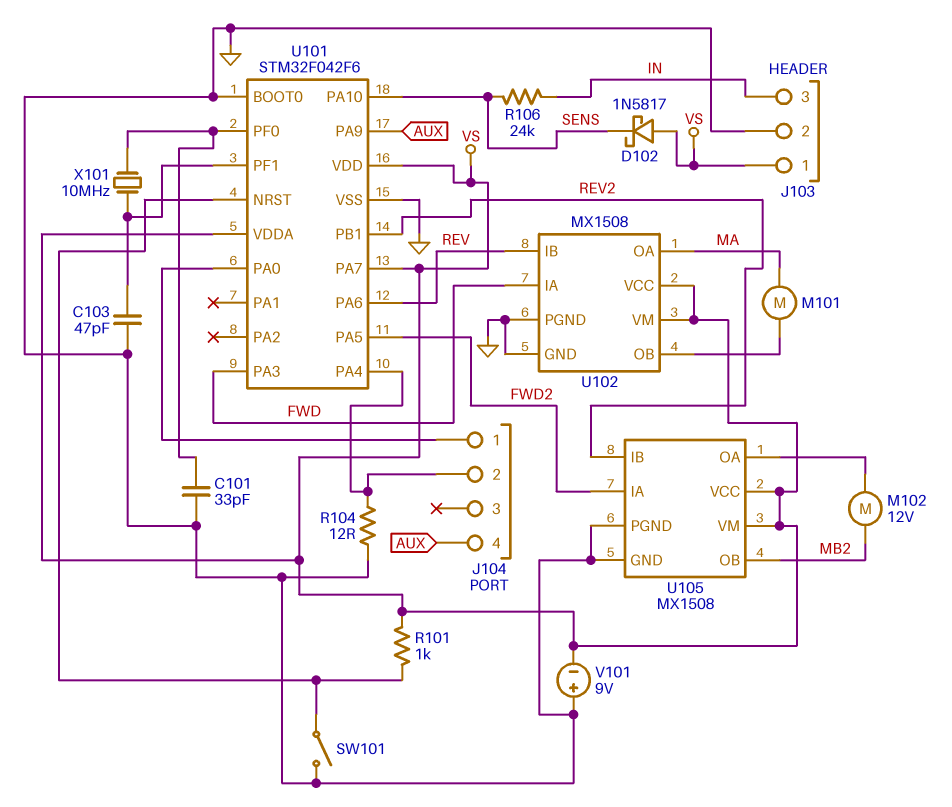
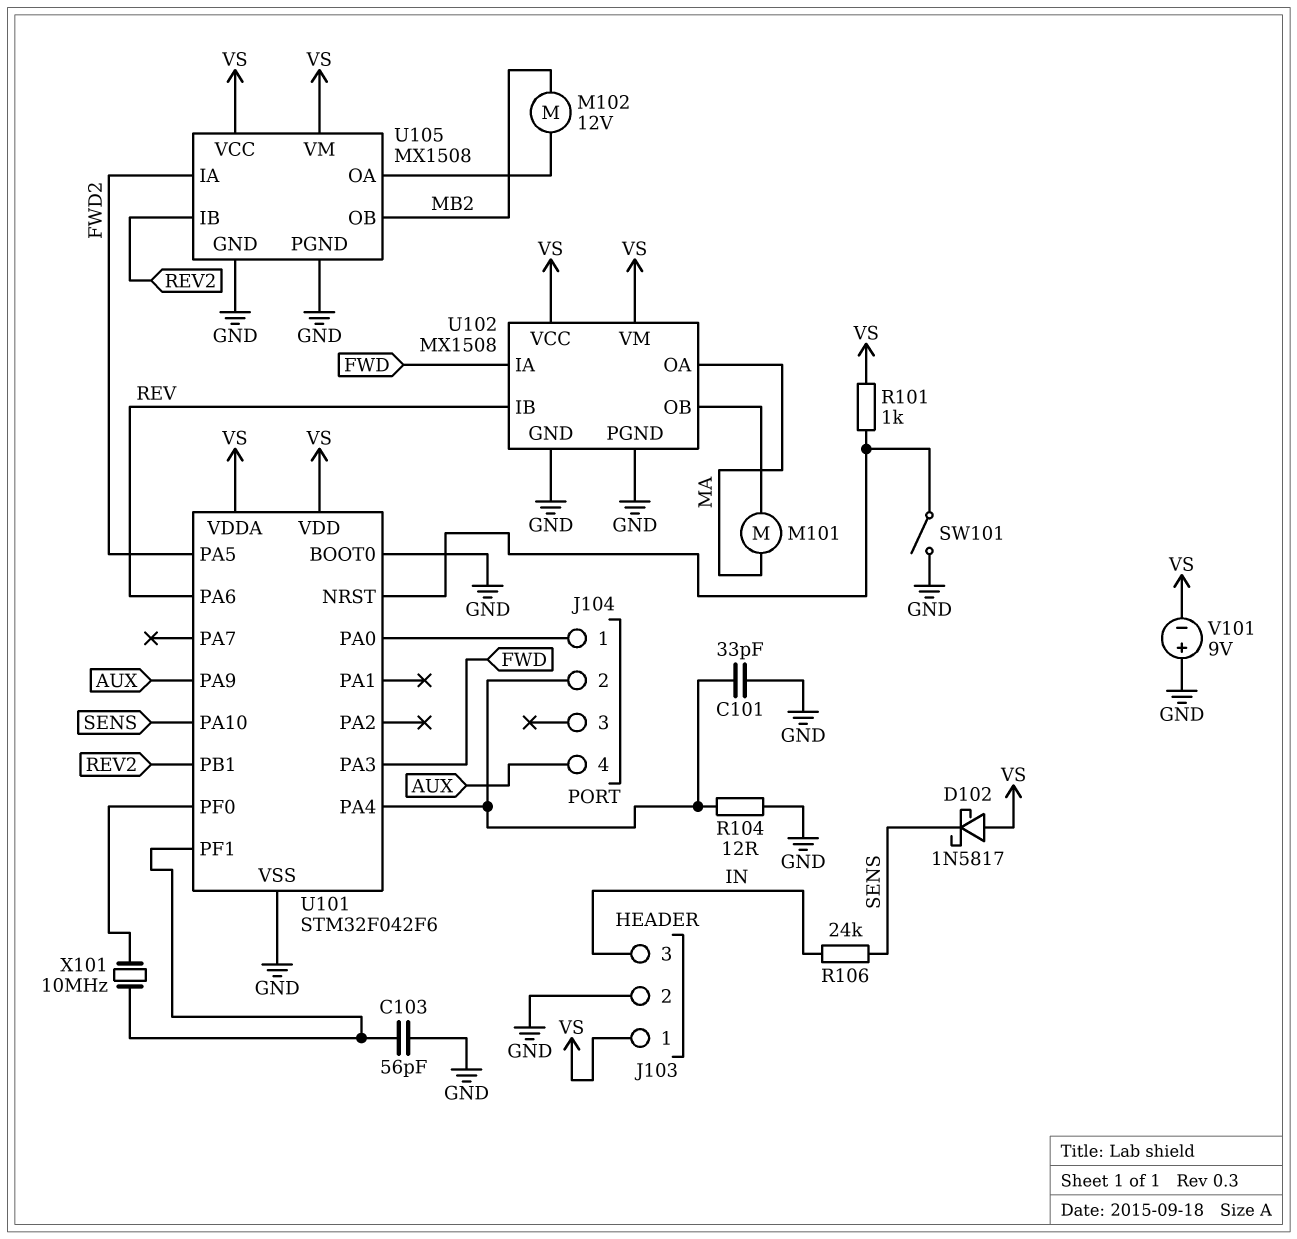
C101: 33pF (GND, U101/PF0) -> 33pF (GND, J104/2)
C103: 47pF (GND, U101/PF1) -> 56pF (GND, U101/PF1)
U101 pin PA7: VS -> none

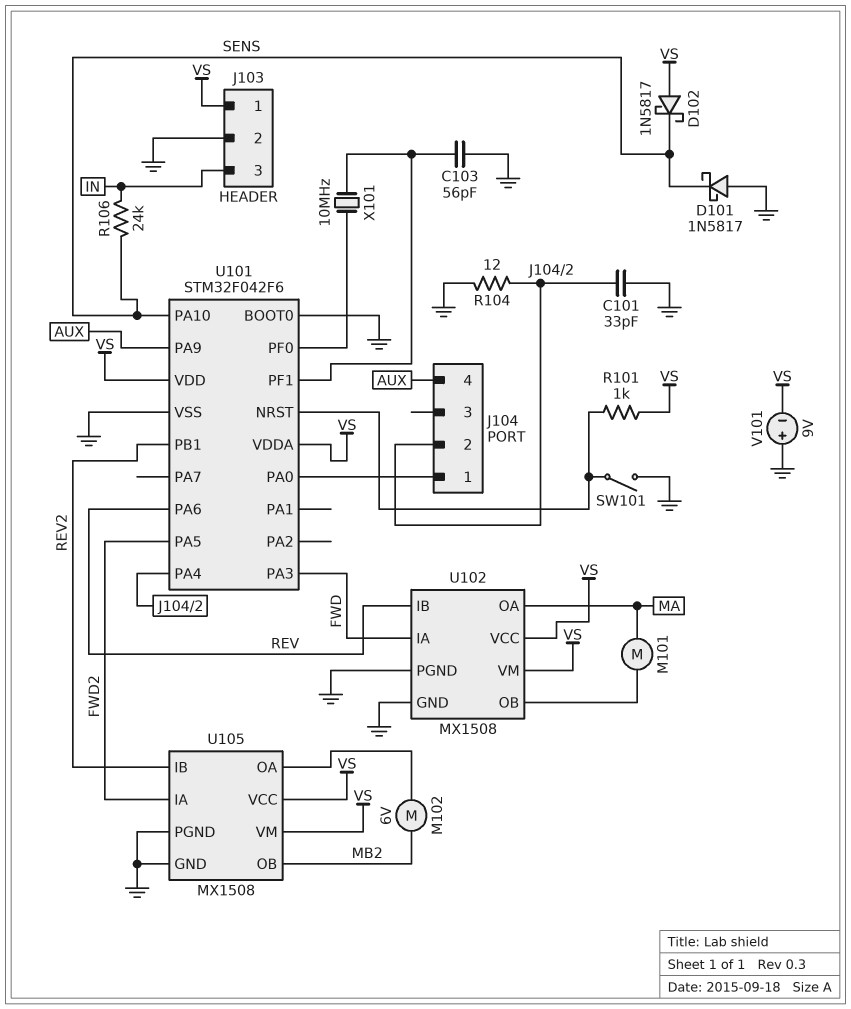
D101: none -> schottky 1N5817 (A GND, K SENS)
M102: motor 12V (MB2, U105/OA) -> motor 6V (MB2, U105/OA)

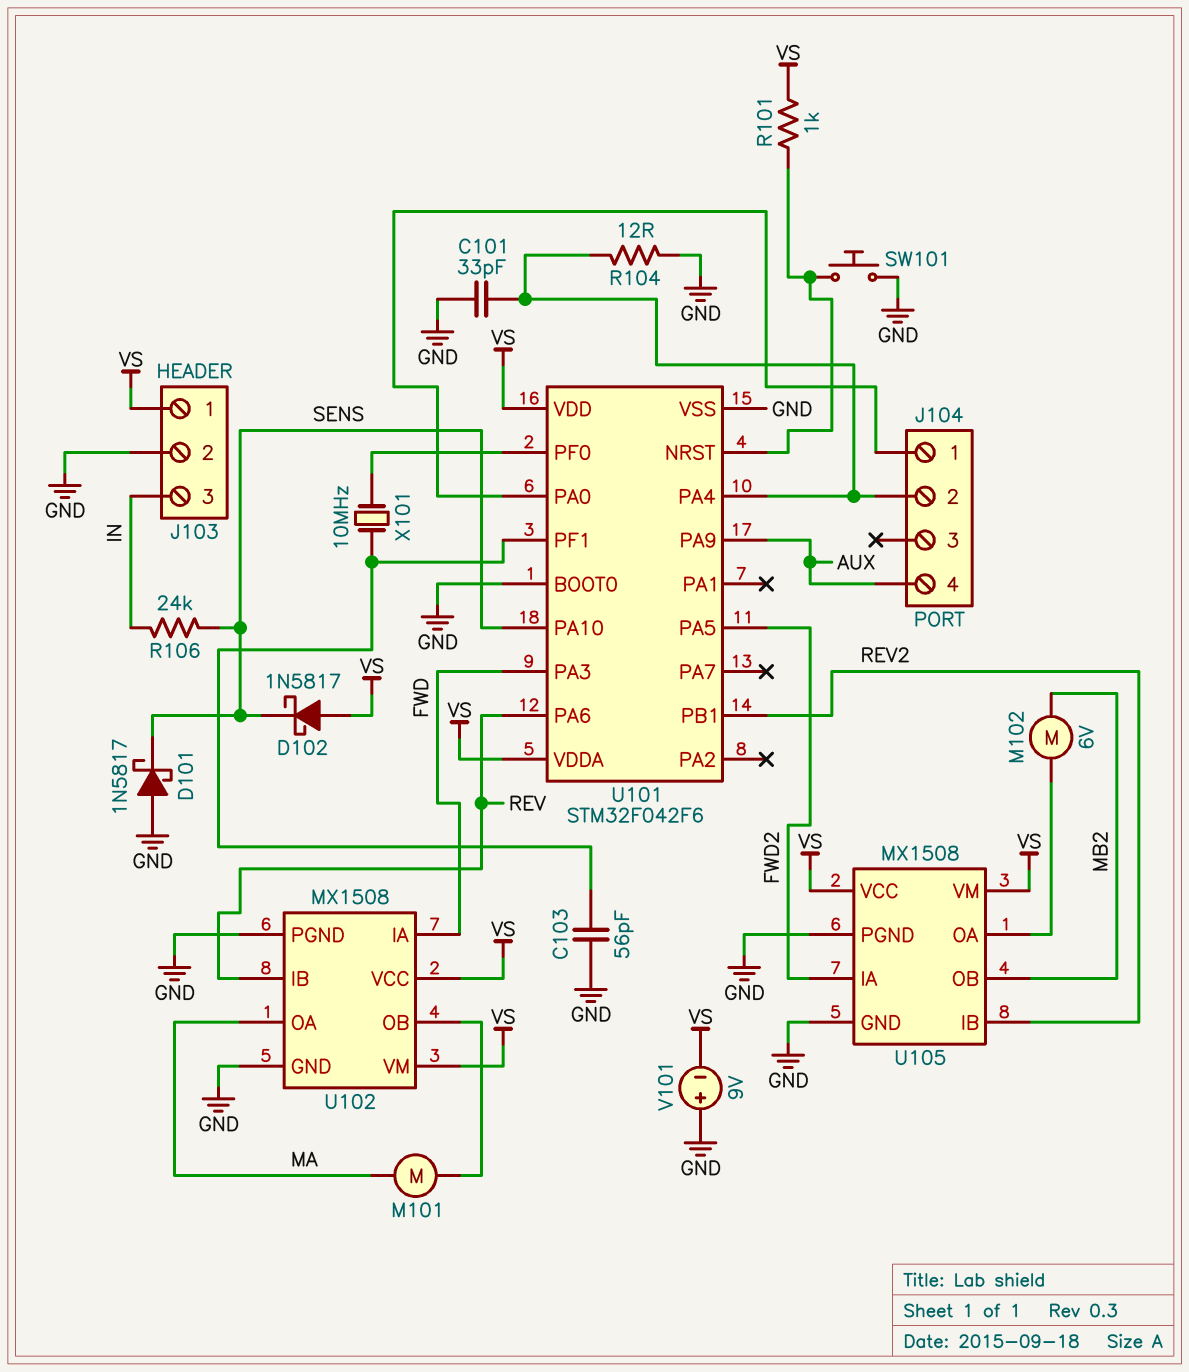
SW101: switch (GND, U101/NRST) -> button (GND, U101/NRST)

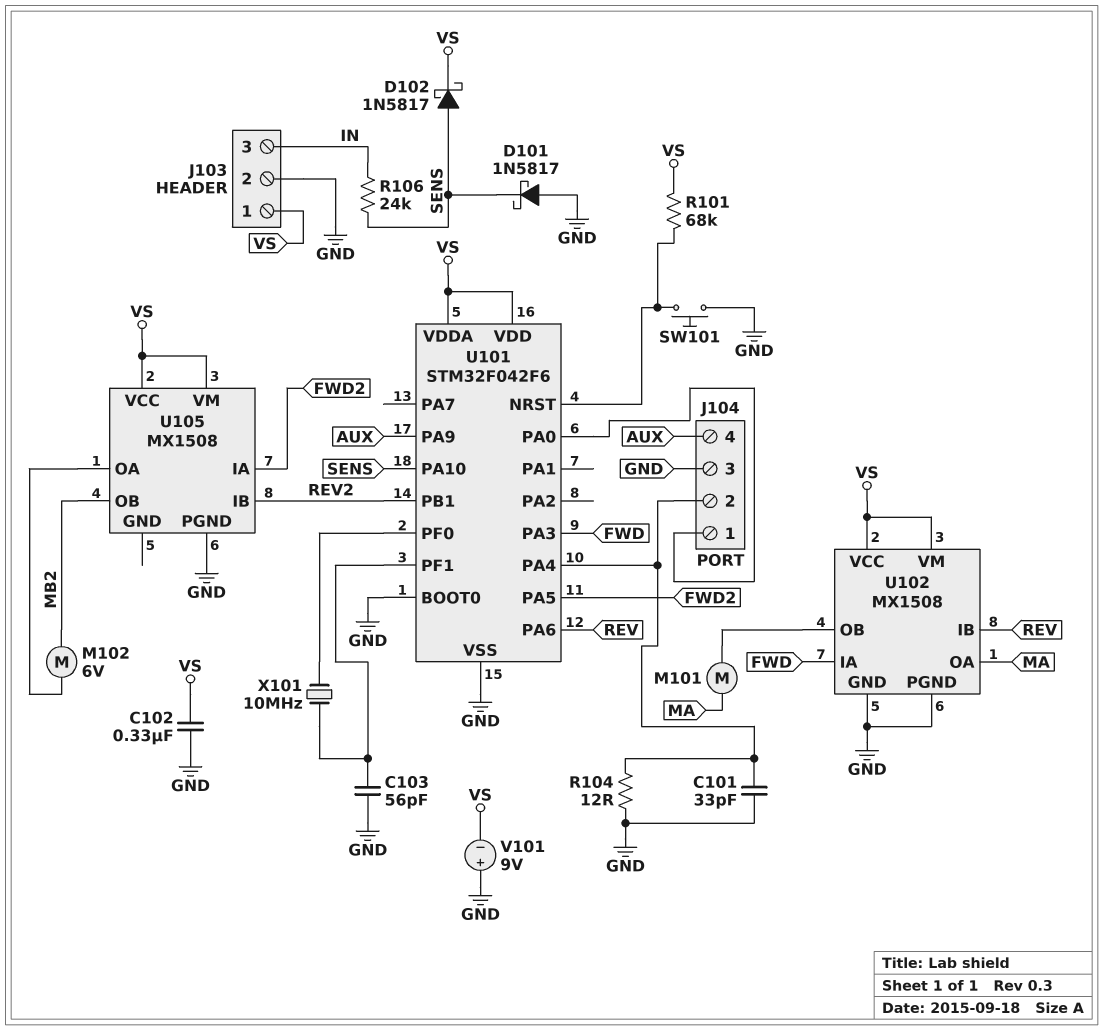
C102: none -> 330nF (GND, VS)
D102: schottky 1N5817 (A VS, K SENS) -> schottky 1N5817 (A SENS, K VS)
J104 pin 3: none -> GND
R101: 1k (U101/NRST, VS) -> 68k (U101/NRST, VS)
U105 pin GND: GND -> none

